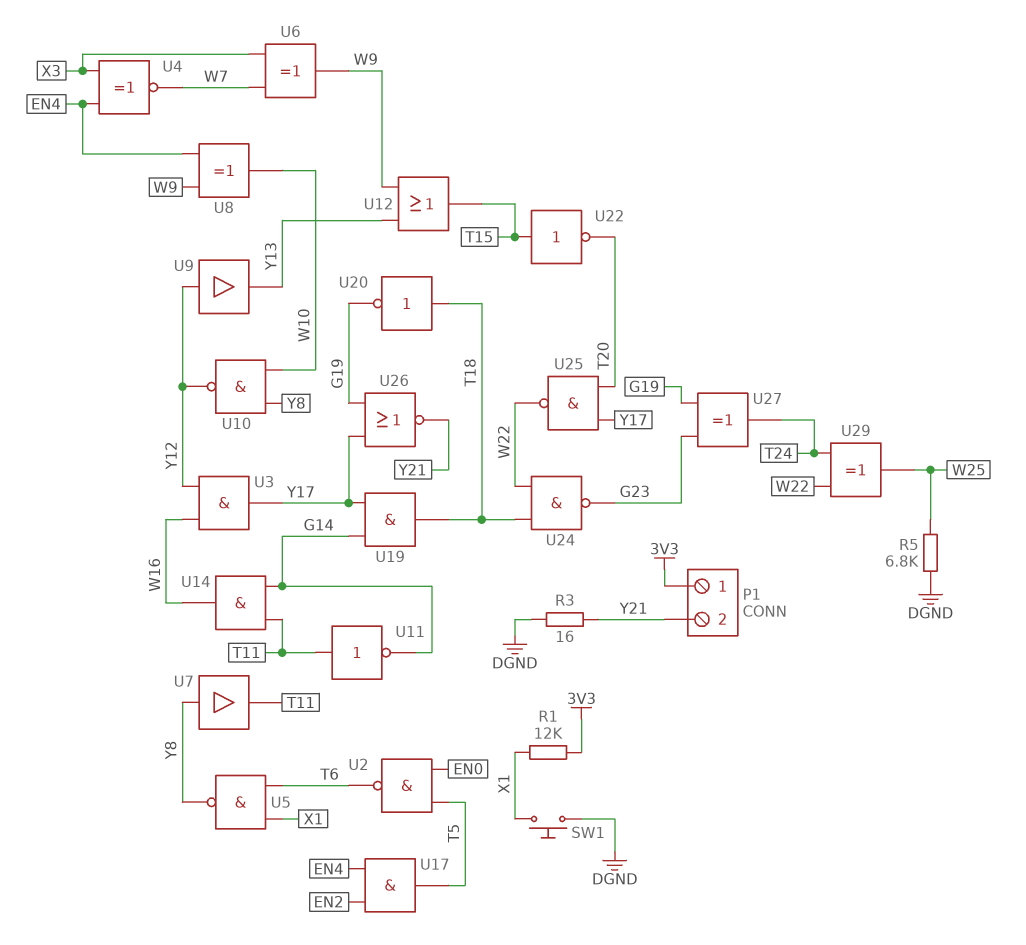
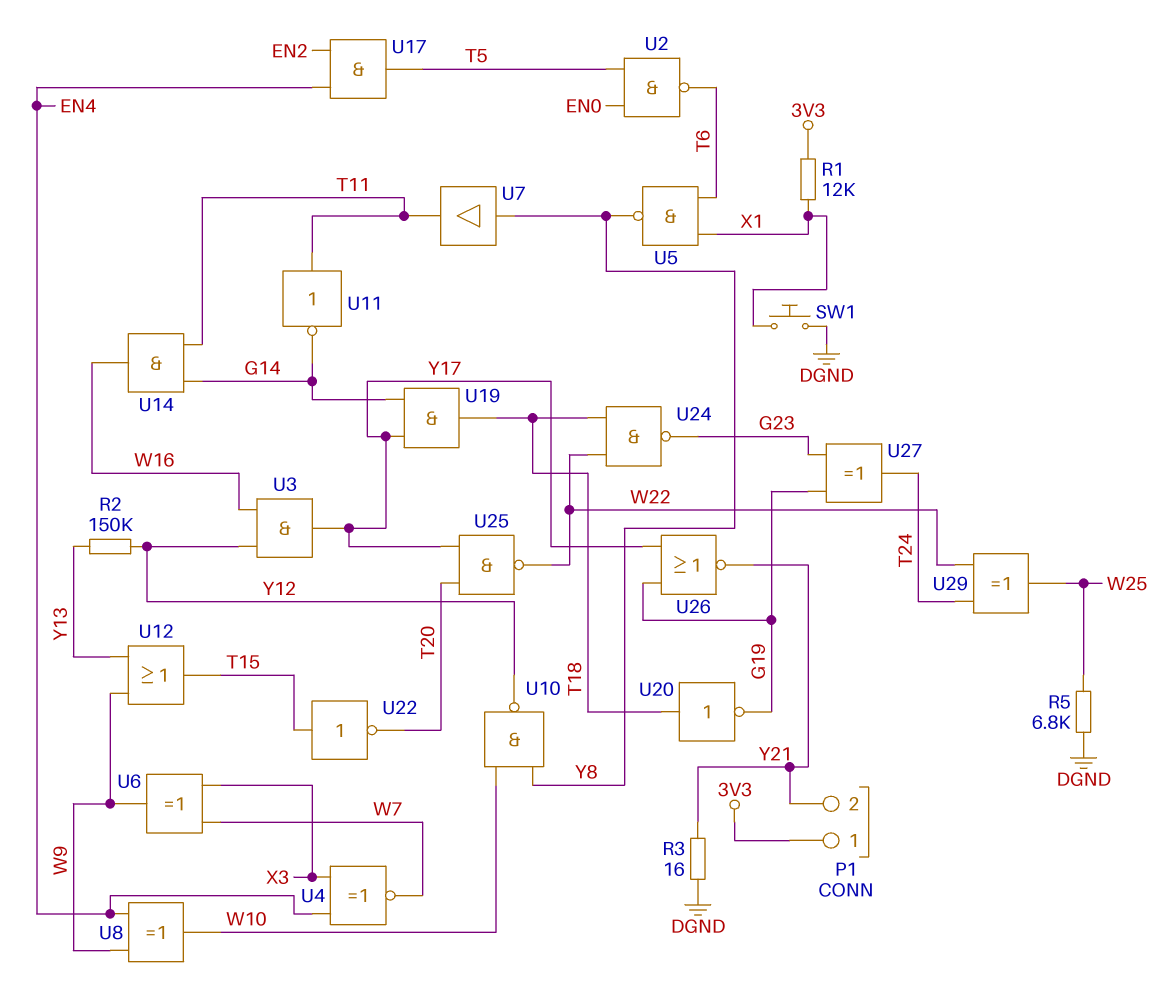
R2: none -> 150k (Y12, Y13)
U9: buffer (in Y12, out Y13) -> none

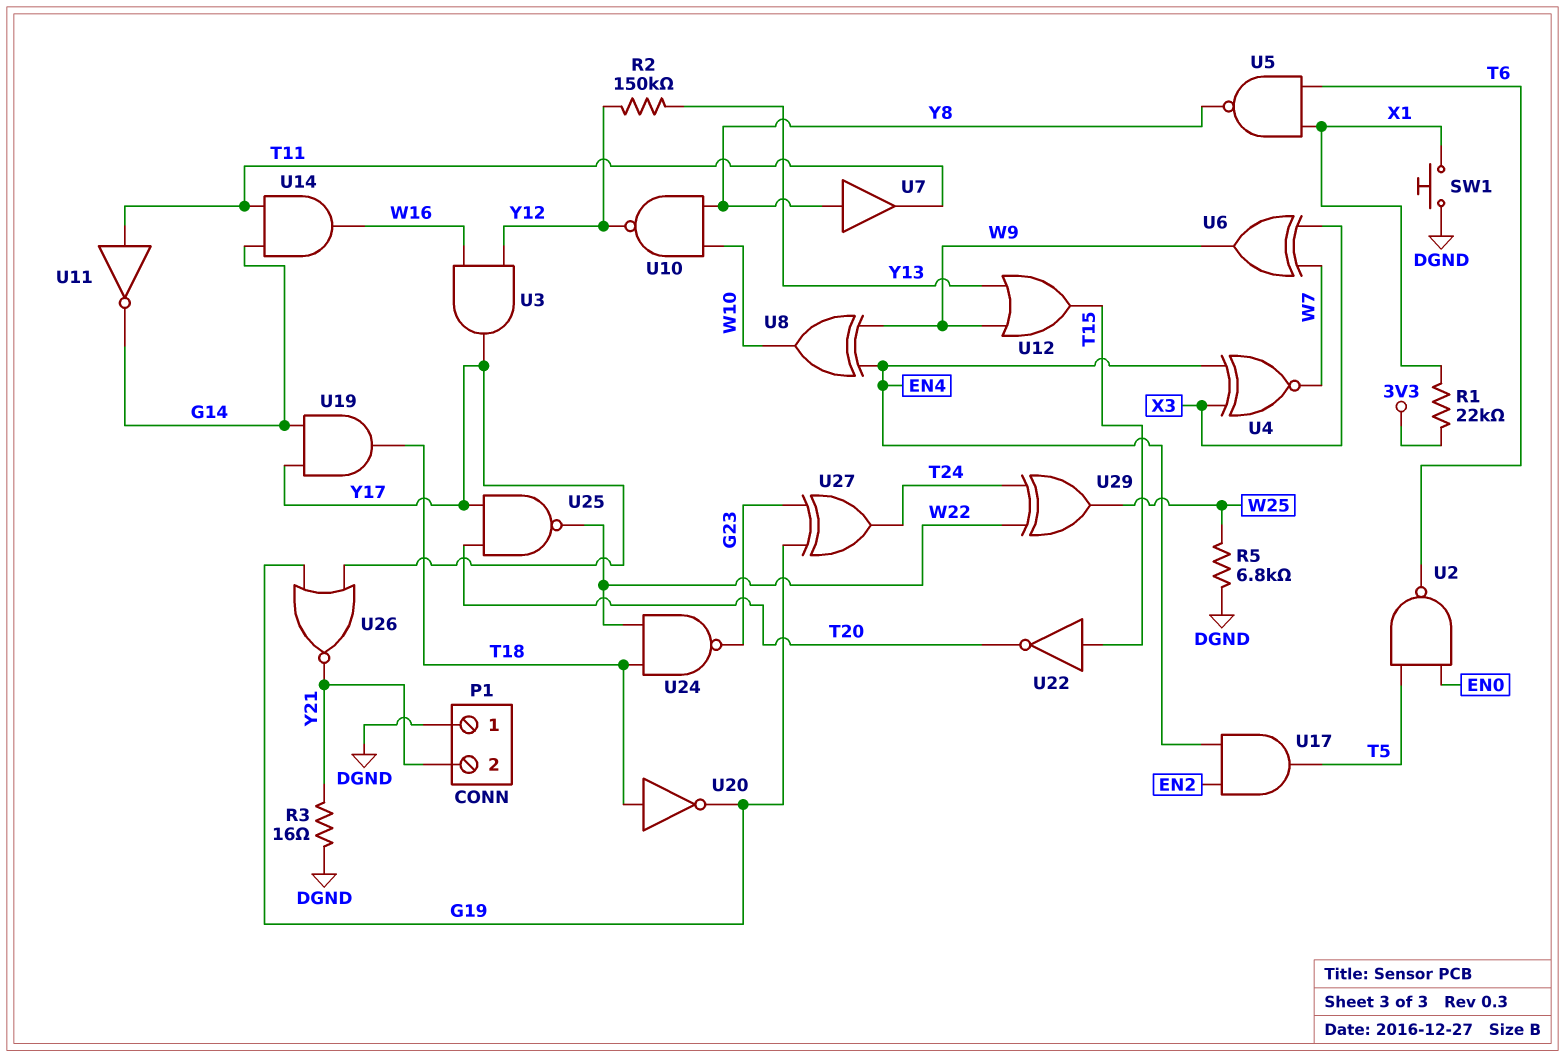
P1 pin 1: 3V3 -> DGND
R1: 12k (3V3, X1) -> 22k (3V3, X1)

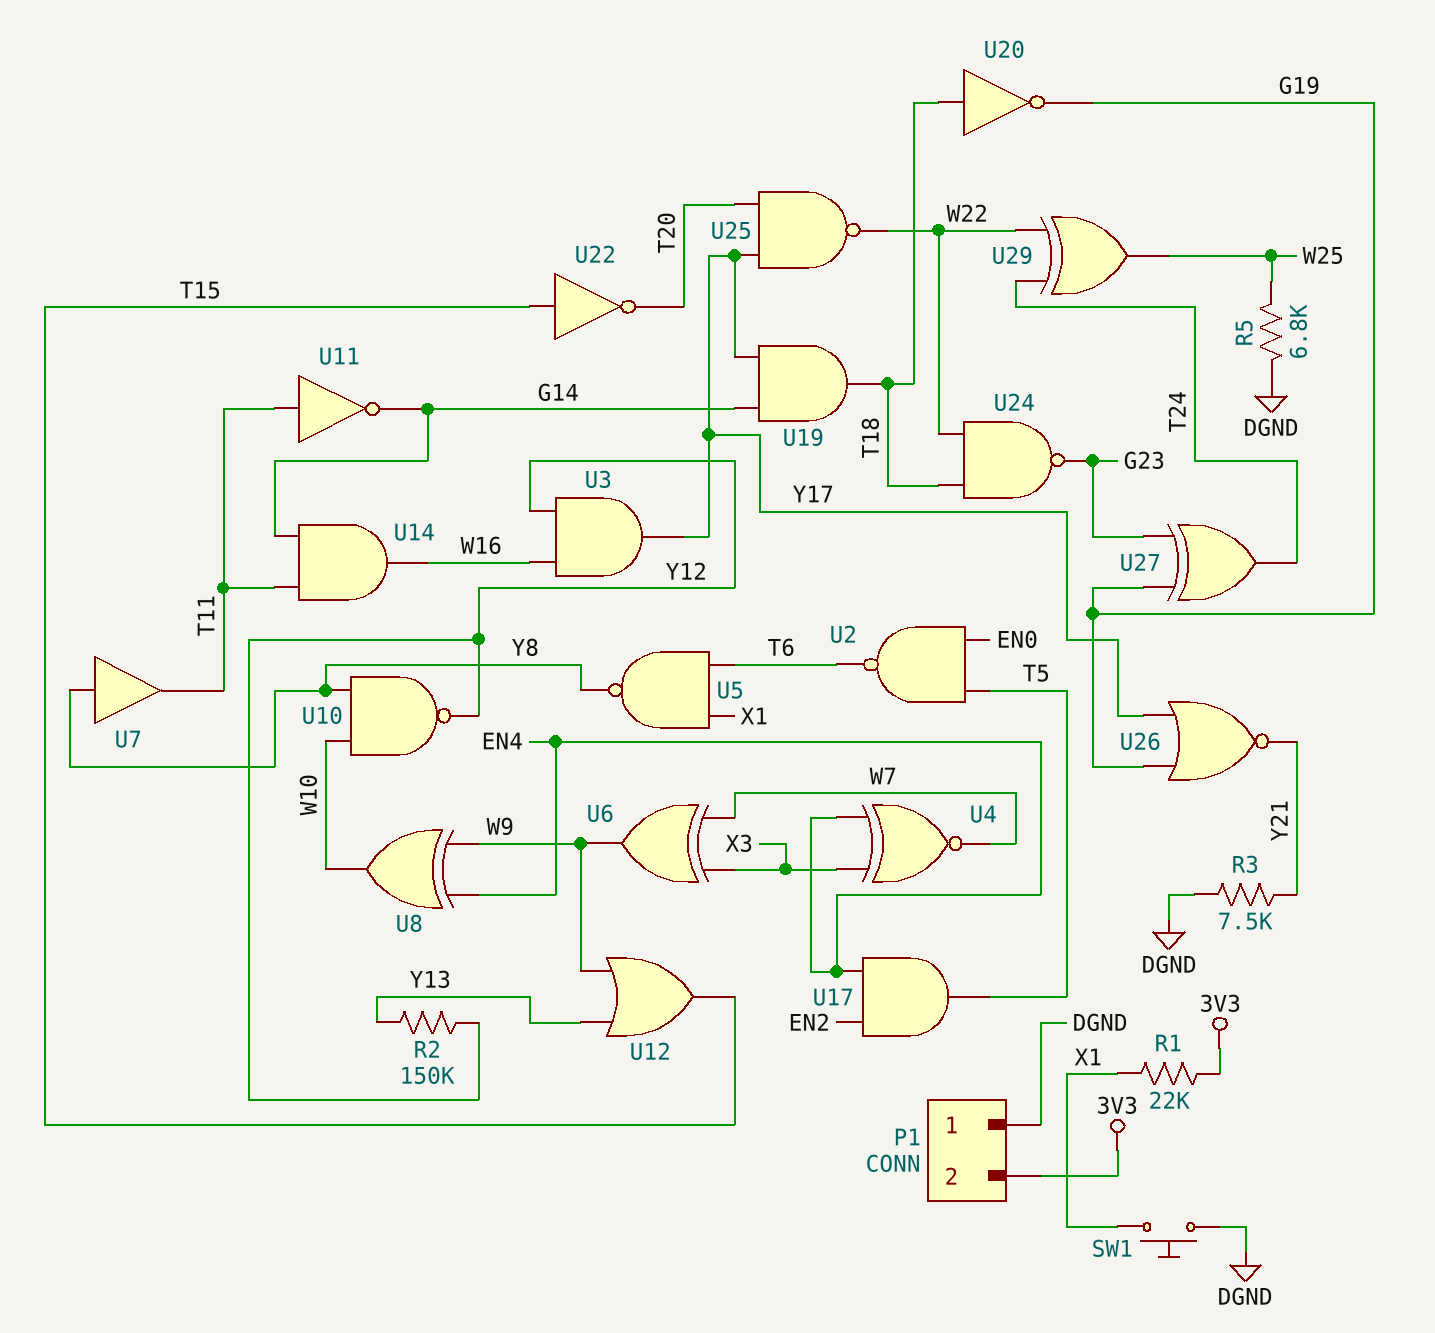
P1 pin 2: Y21 -> 3V3
R3: 16 (DGND, Y21) -> 7.5k (DGND, Y21)

